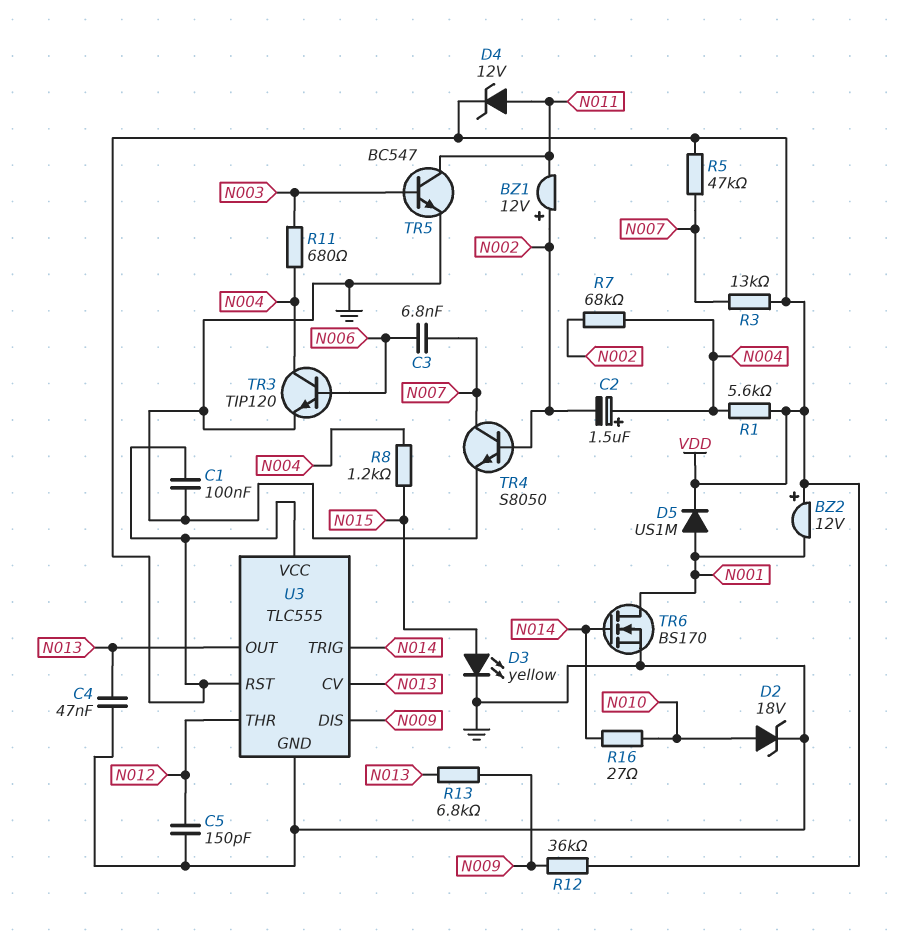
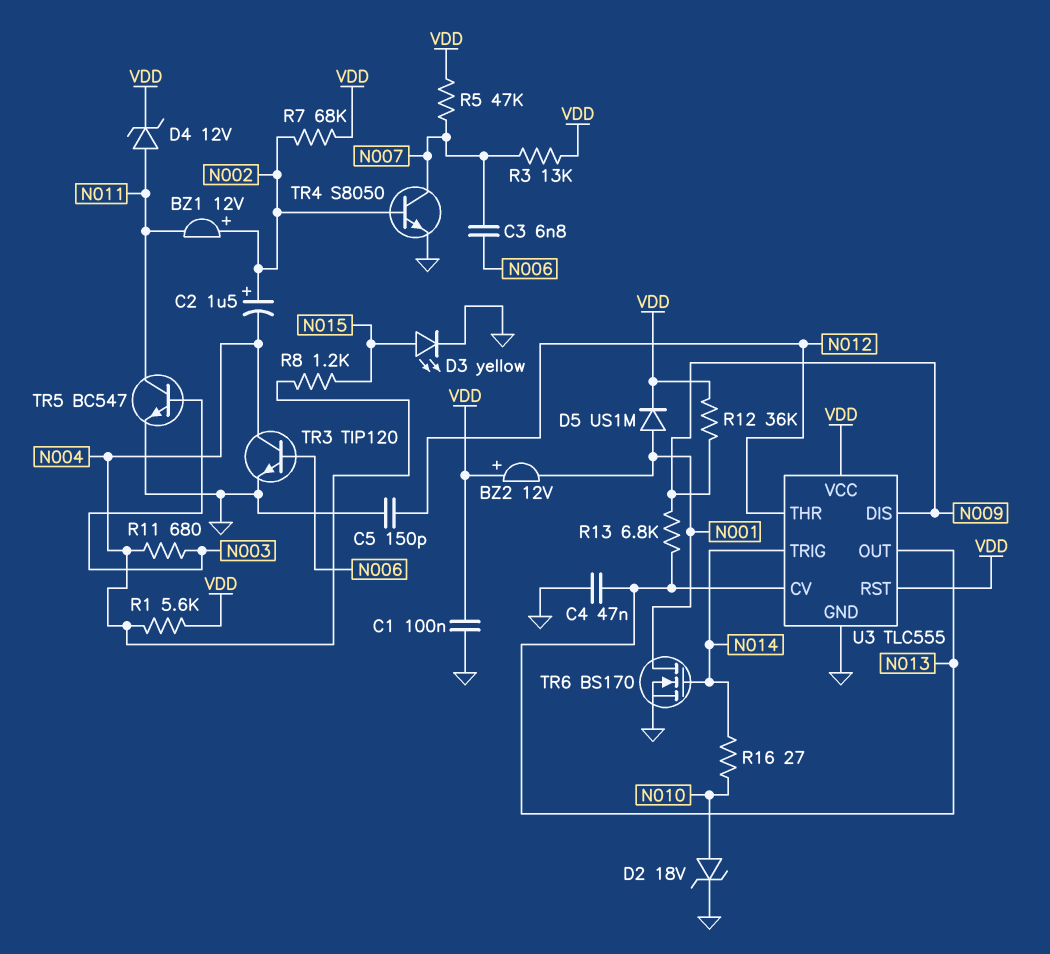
C2: 1.5uF (plus N004, minus N002) -> 1.5uF (plus N002, minus N004)
R7: 68k (N002, N004) -> 68k (N002, VDD)

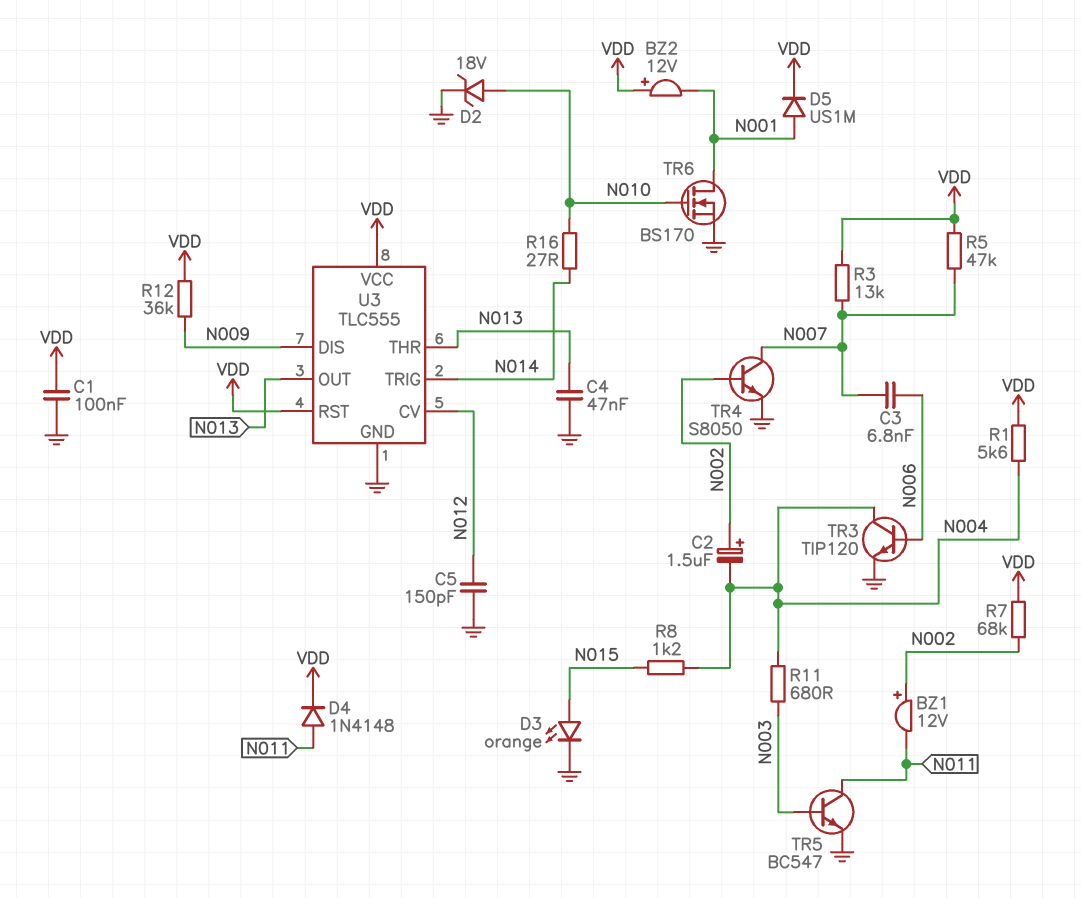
D3: LED yellow (A N015, K GND) -> LED orange (A N015, K GND)
D4: zener 12V (A N011, K VDD) -> diode 1N4148 (A N011, K VDD)
R13: 6.8k (N009, N013) -> none
TR6: NMOS BS170 (G N014, D N001, S GND) -> NMOS BS170 (G N010, D N001, S GND)
U3 pin CV: N013 -> N012
U3 pin THR: N012 -> N013

